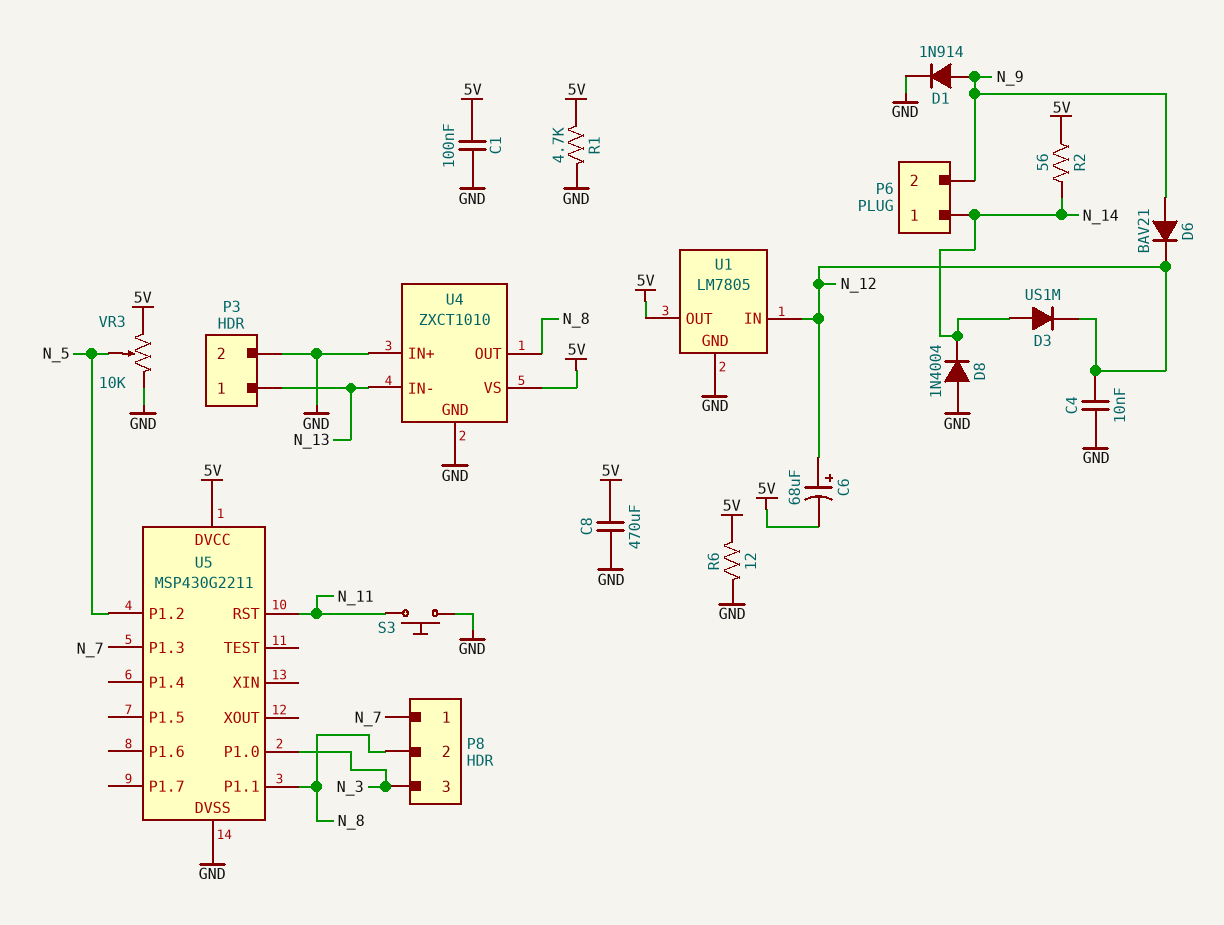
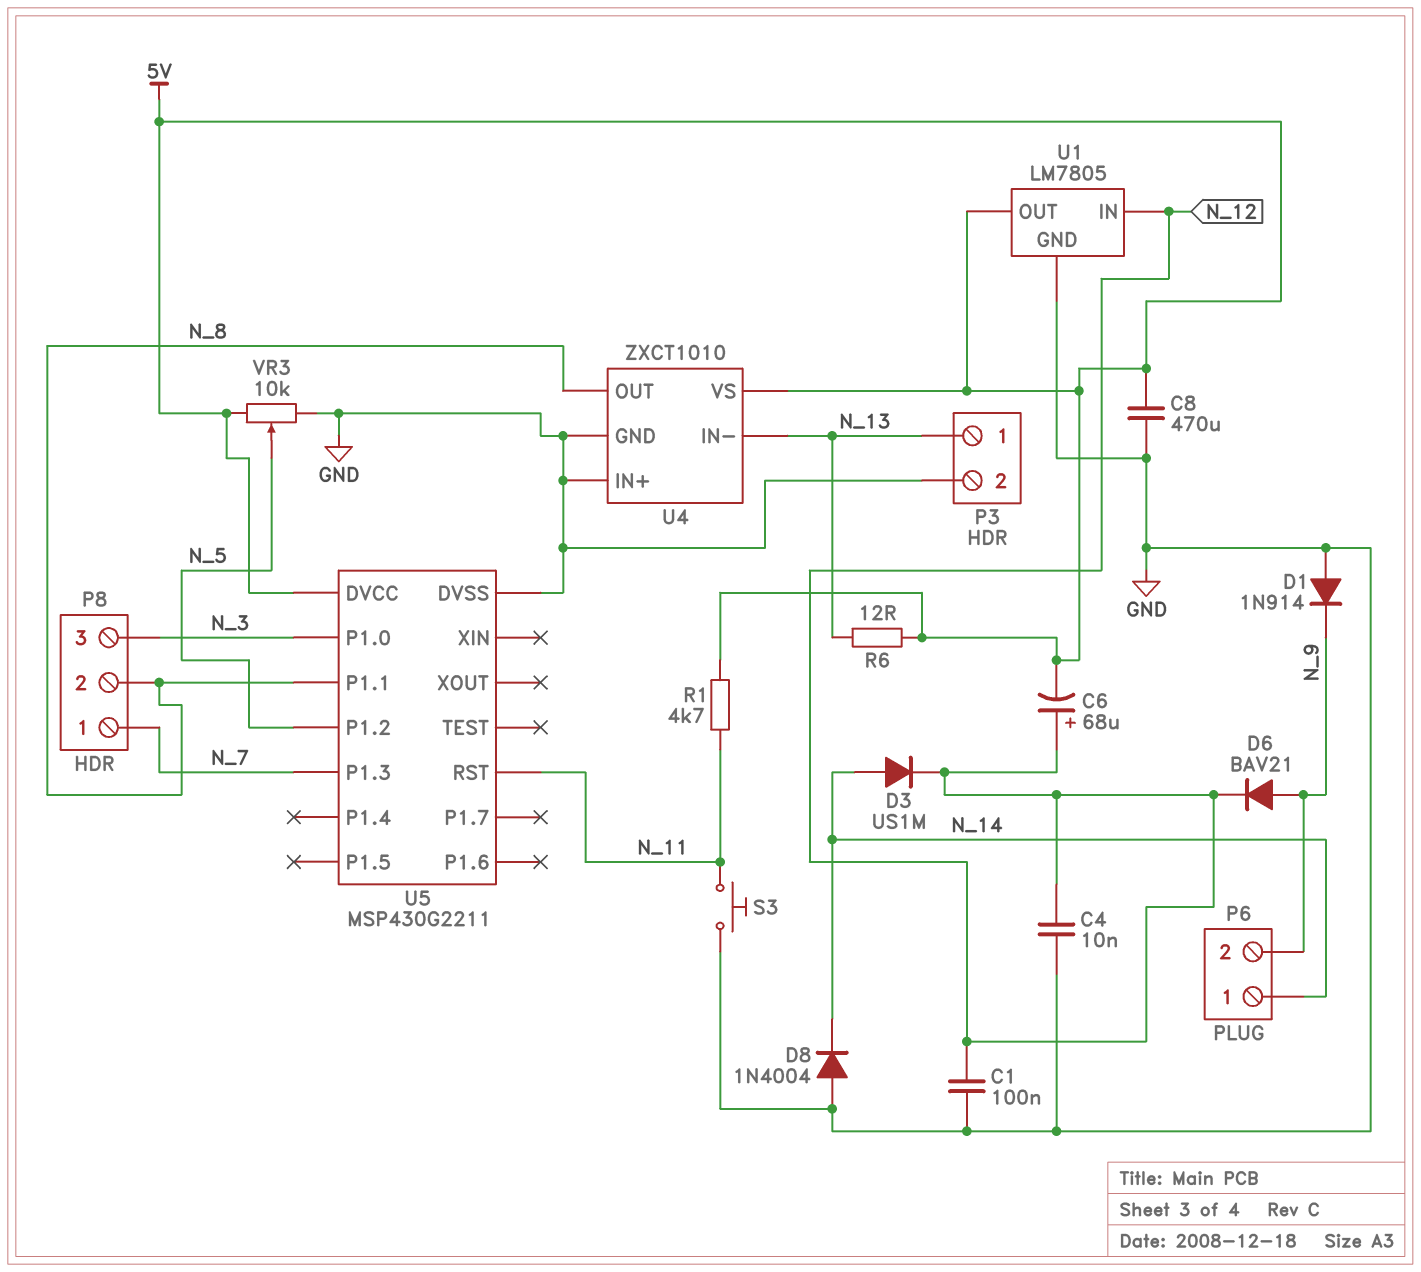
C1: 100nF (5V, GND) -> 100nF (GND, N_12)
D1: diode 1N914 (A N_9, K GND) -> diode 1N914 (A GND, K N_9)
R1: 4.7k (5V, GND) -> 4.7k (5V, N_11)
R2: 56 (5V, N_14) -> none
R6: 12 (5V, GND) -> 12 (5V, N_13)

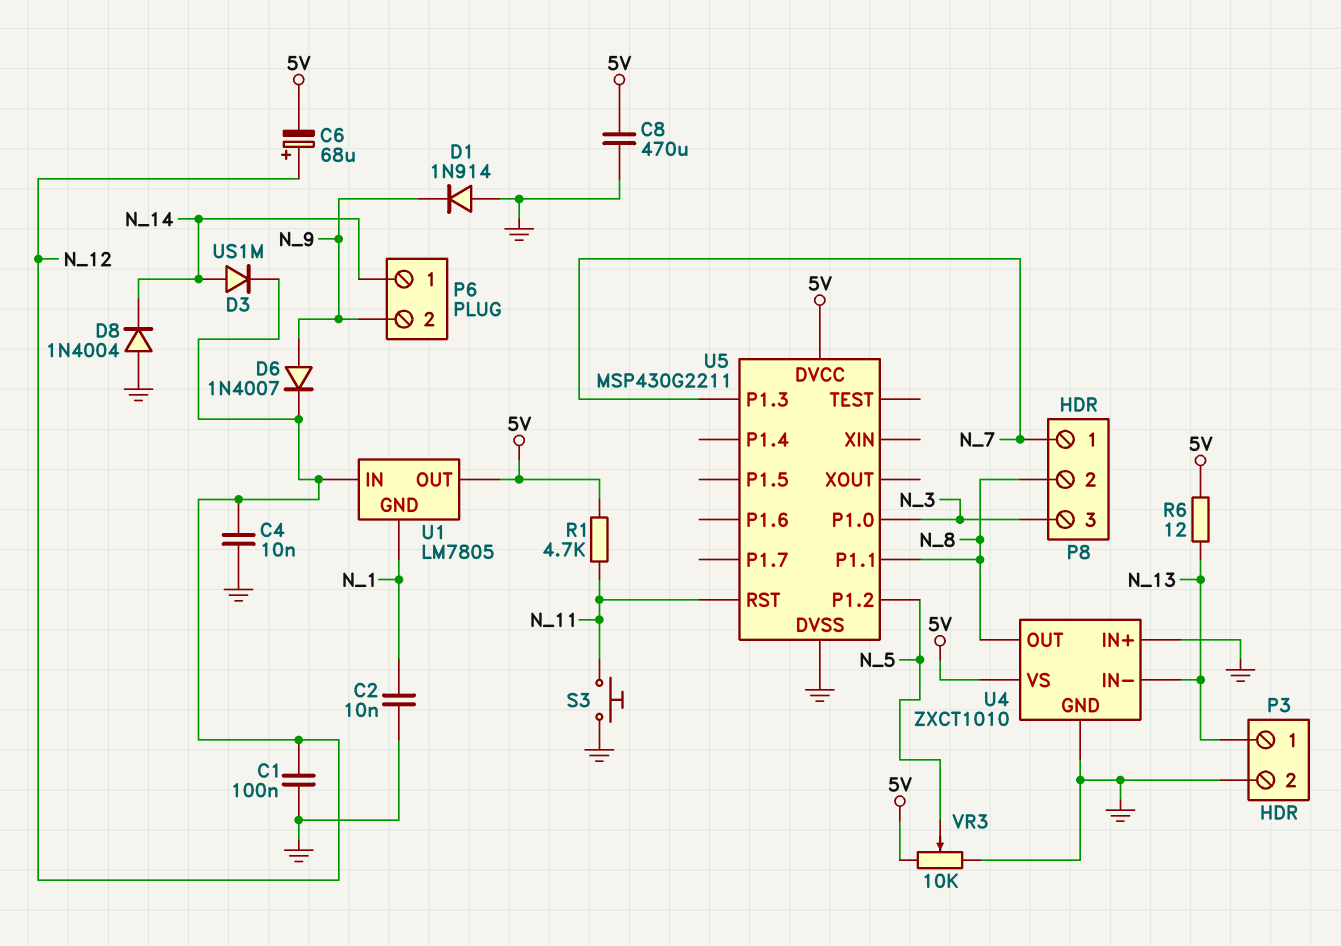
C2: none -> 10nF (GND, N_1)
D6: diode BAV21 (A N_9, K N_12) -> diode 1N4007 (A N_9, K N_12)
U1 pin GND: GND -> N_1

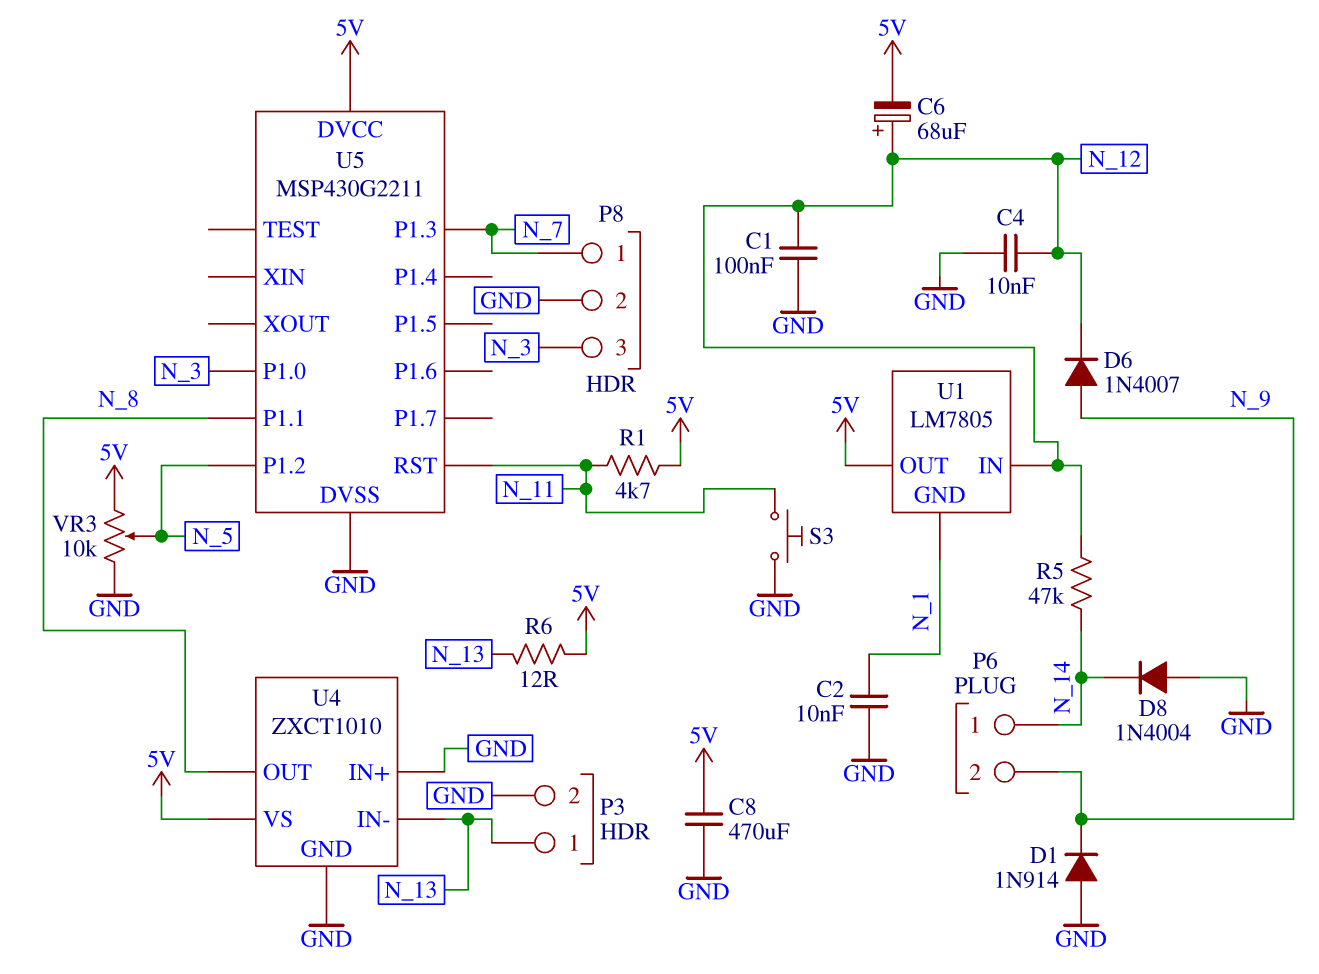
D3: diode US1M (A N_14, K N_12) -> none
P8 pin 2: N_8 -> GND
R5: none -> 47k (N_12, N_14)

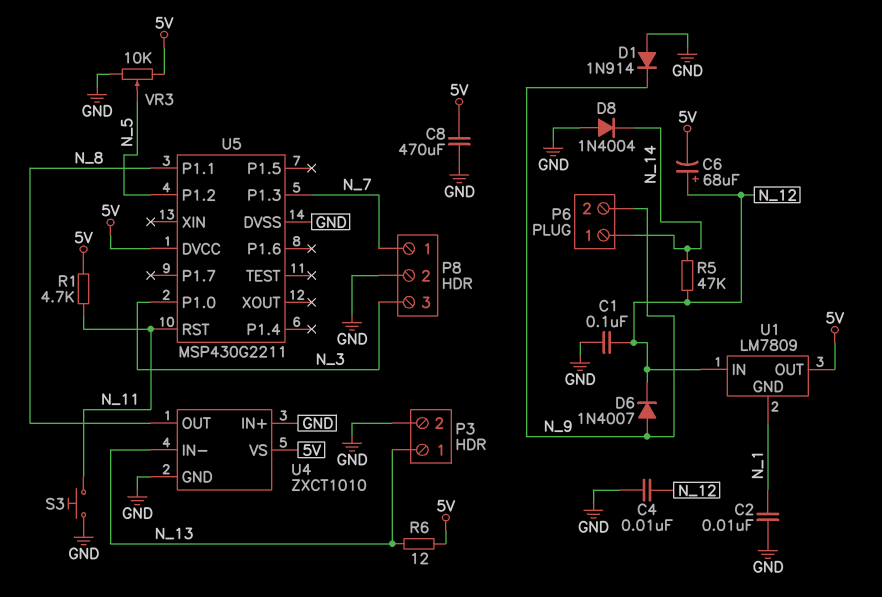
U1: LM7805 -> LM7809

